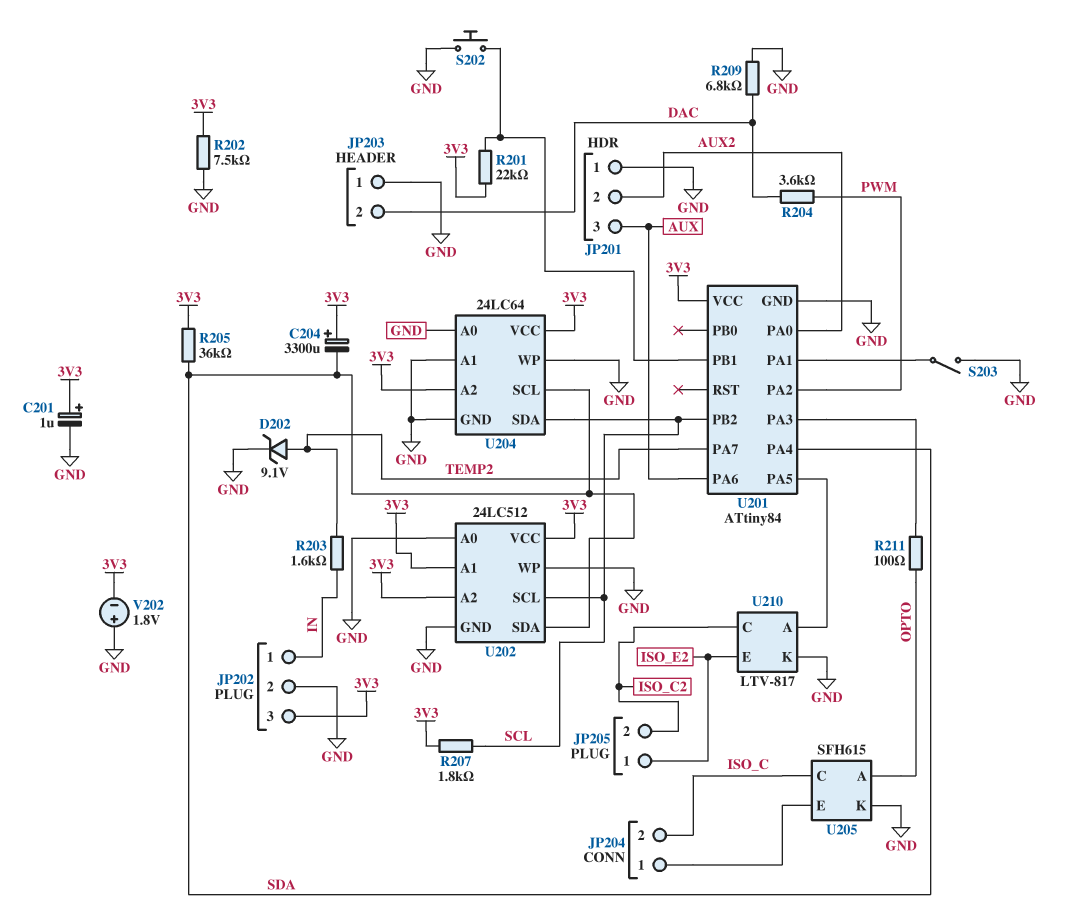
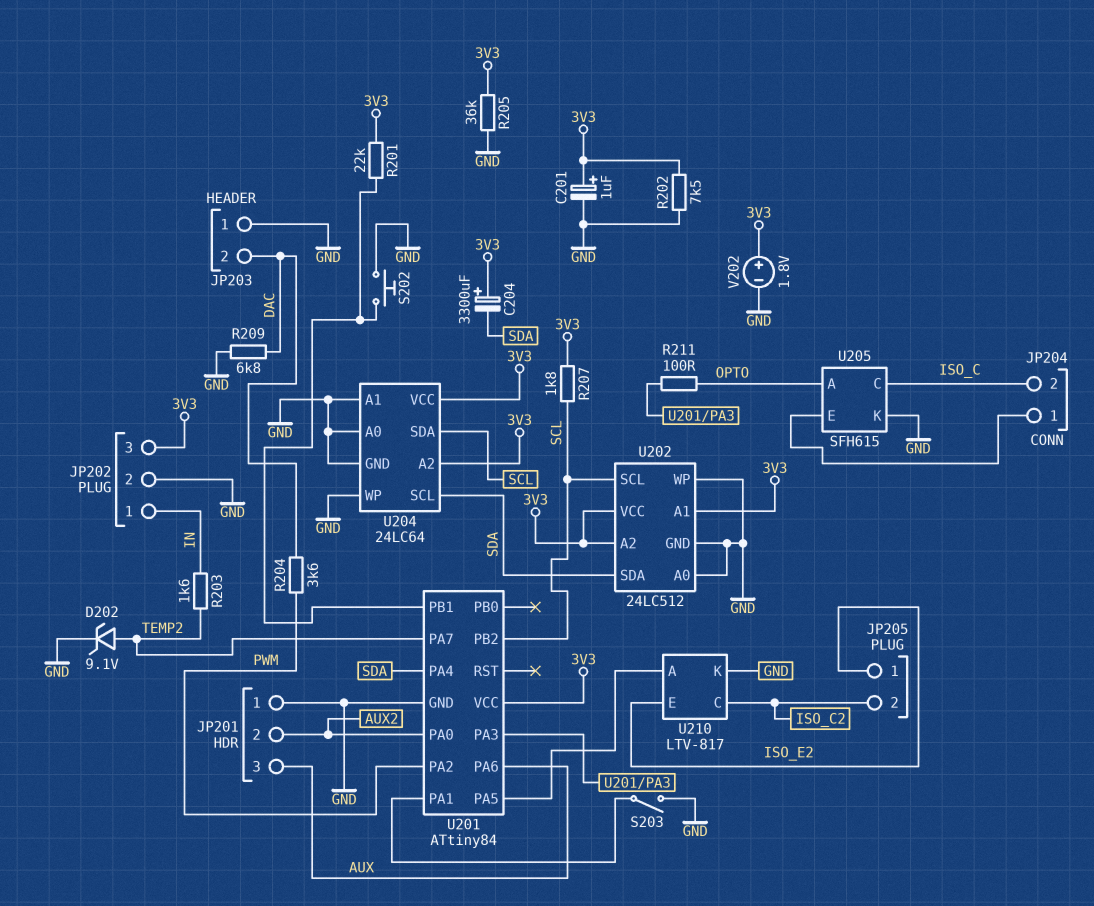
R205: 36k (3V3, SDA) -> 36k (3V3, GND)
V202: 1.8V (plus GND, minus 3V3) -> 1.8V (plus 3V3, minus GND)

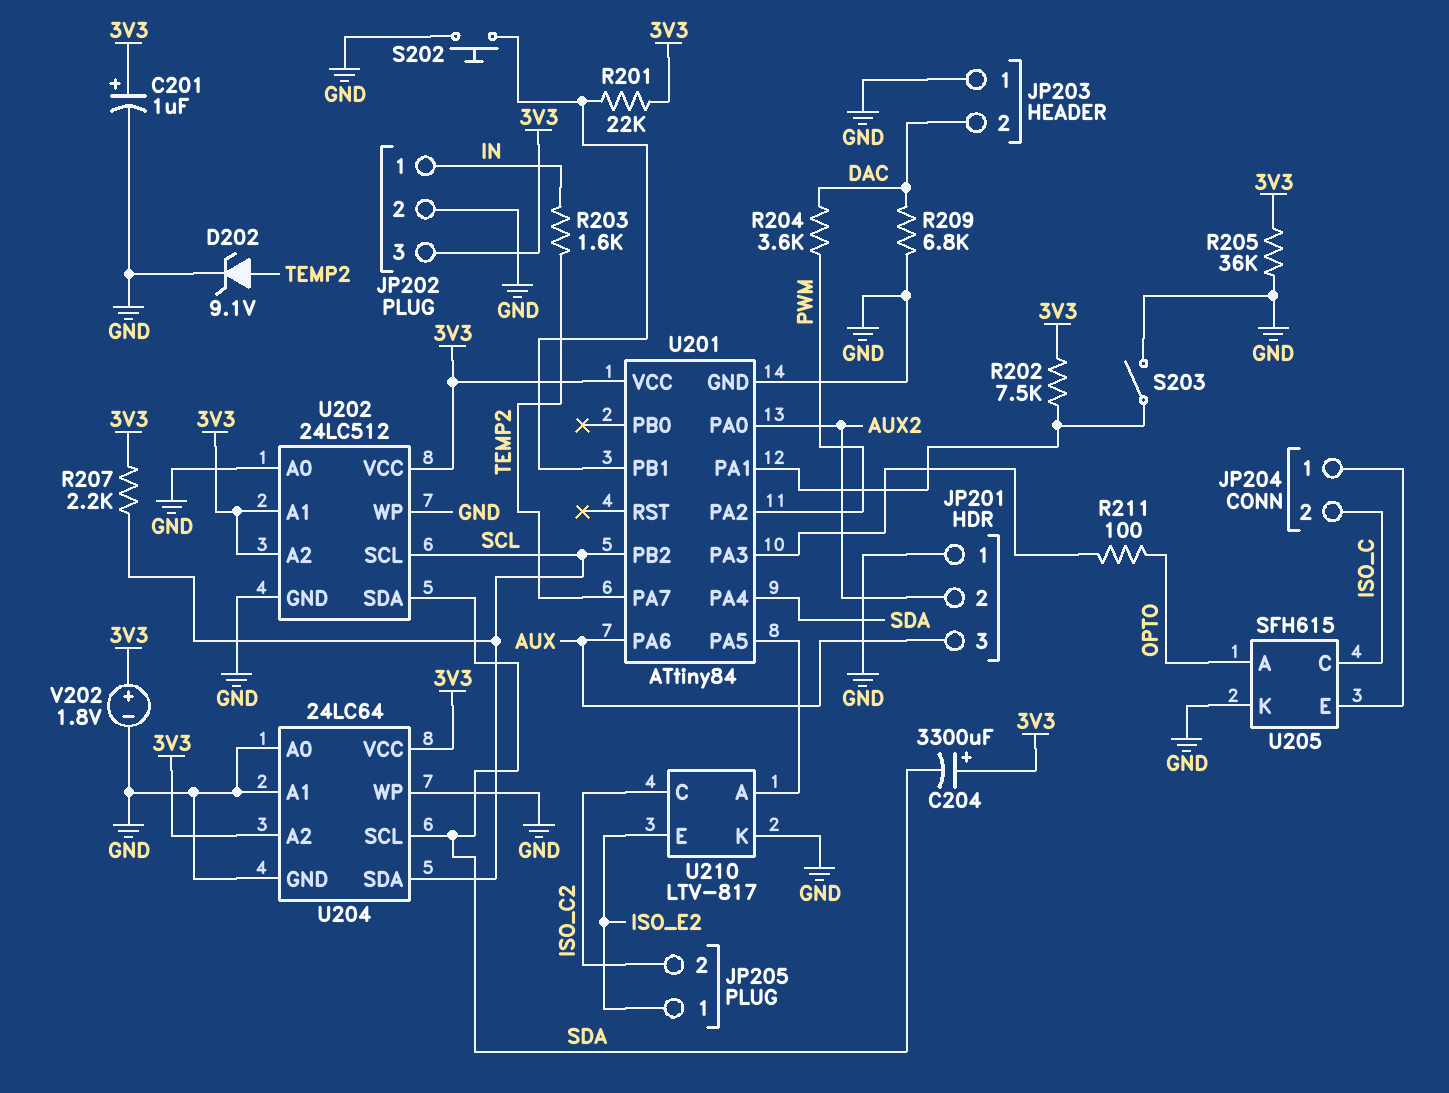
R202: 7.5k (3V3, GND) -> 7.5k (3V3, U201/PA1)
R207: 1.8k (3V3, SCL) -> 2.2k (3V3, SCL)

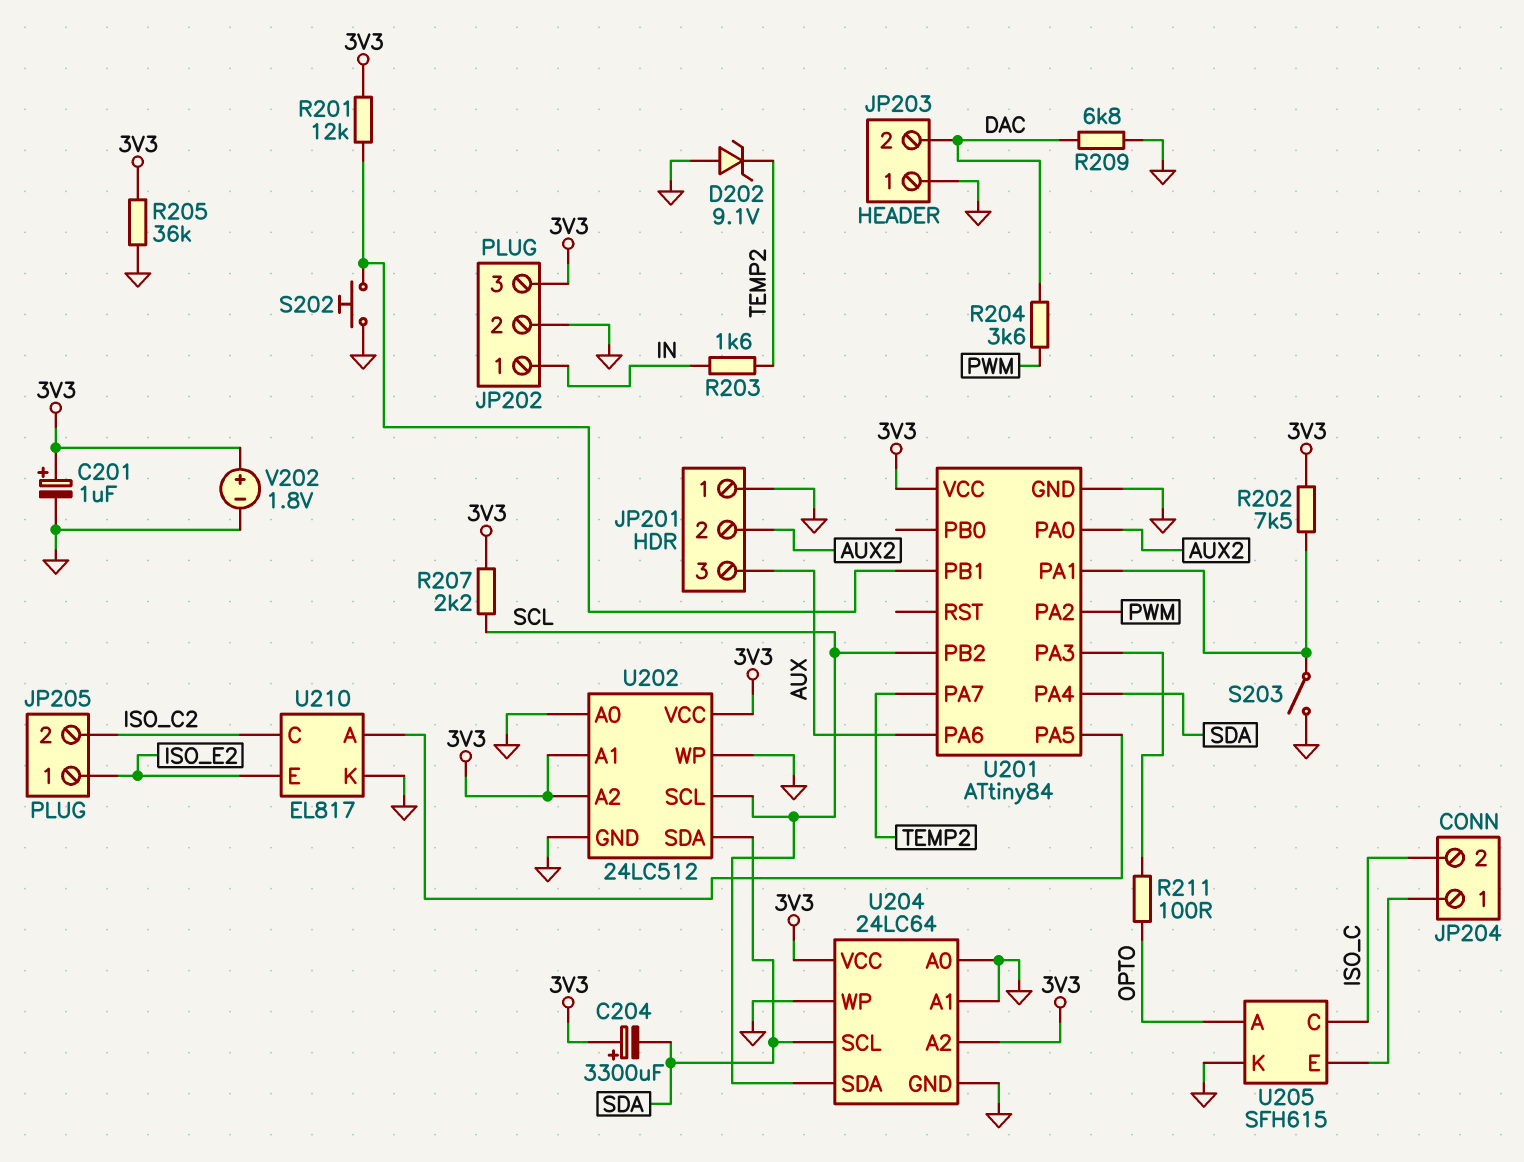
D202: zener 9.1V (A TEMP2, K GND) -> zener 9.1V (A GND, K TEMP2)
R201: 22k (3V3, U201/PB1) -> 12k (3V3, U201/PB1)
U210: LTV-817 -> EL817

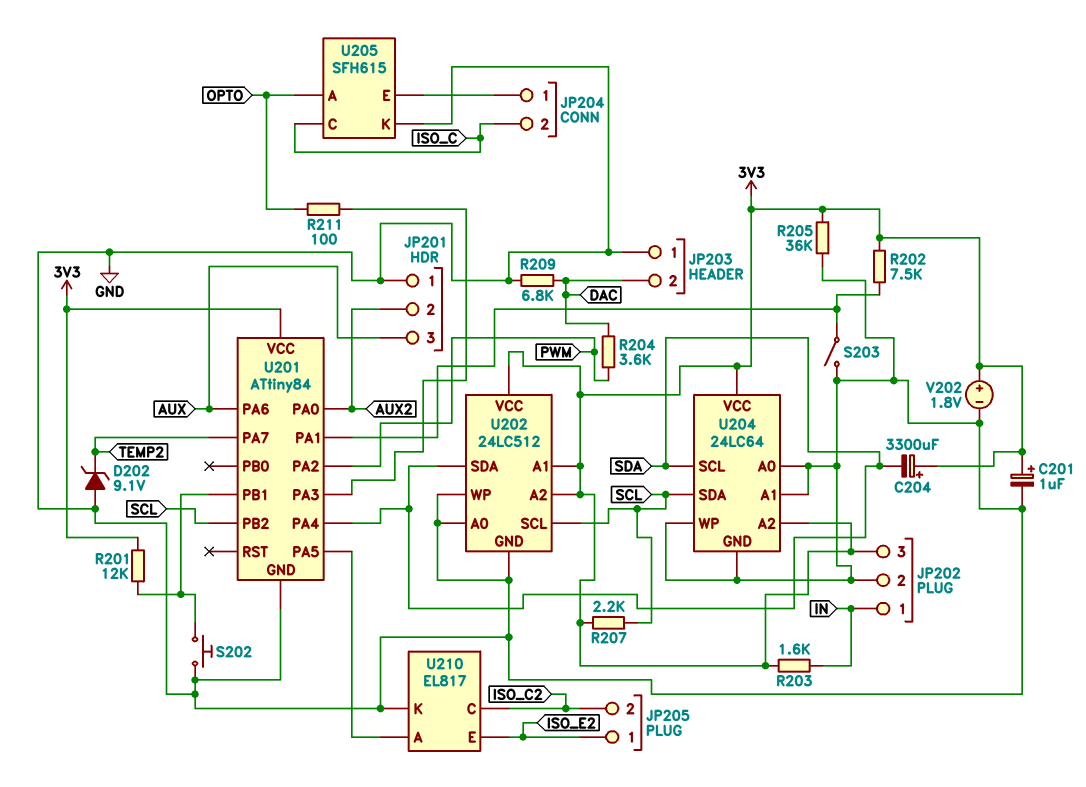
R203: 1.6k (IN, TEMP2) -> 1.6k (3V3, IN)

